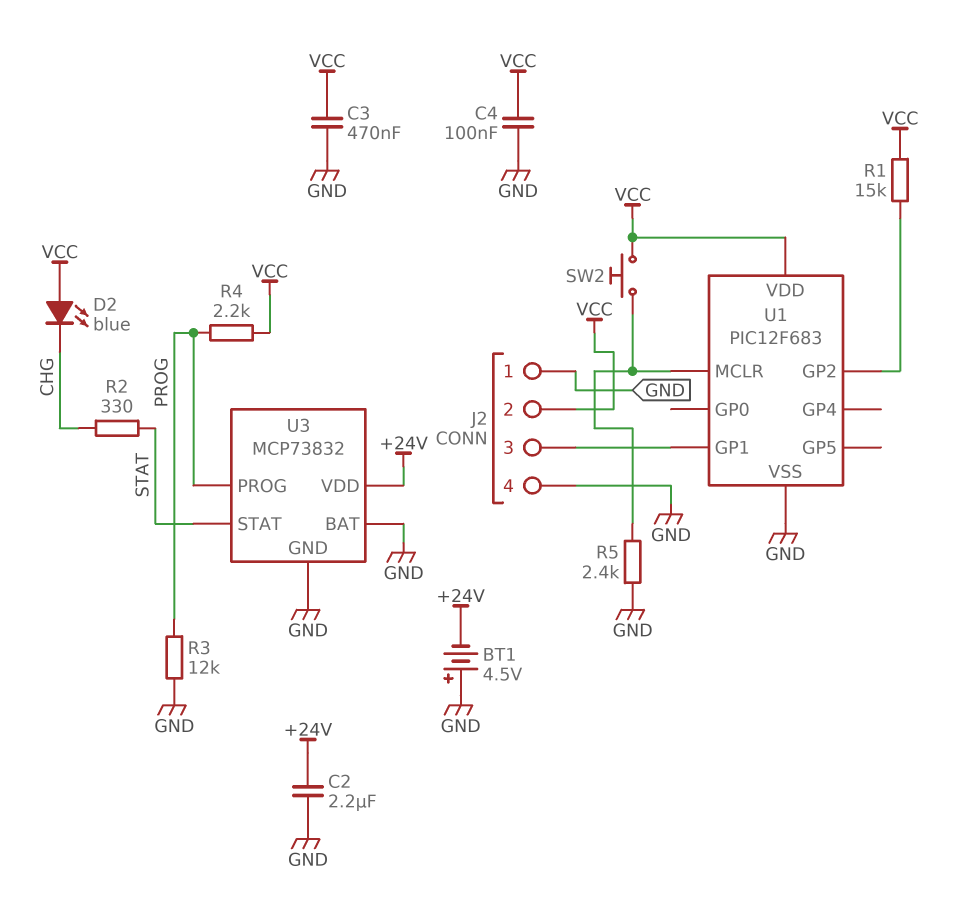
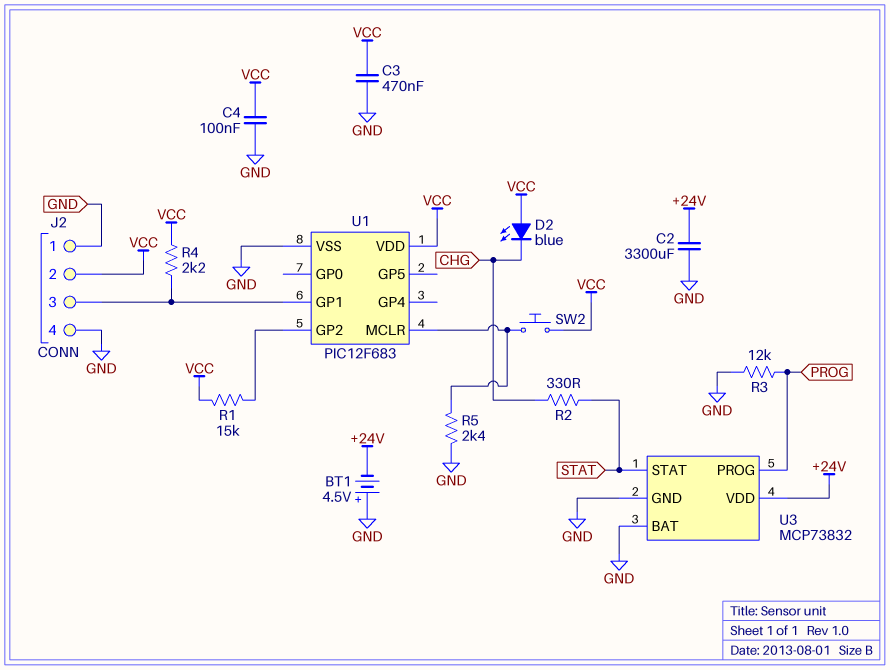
C2: 2.2uF (+24V, GND) -> 3300uF (+24V, GND)
R4: 2.2k (PROG, VCC) -> 2.2k (J2/3, VCC)

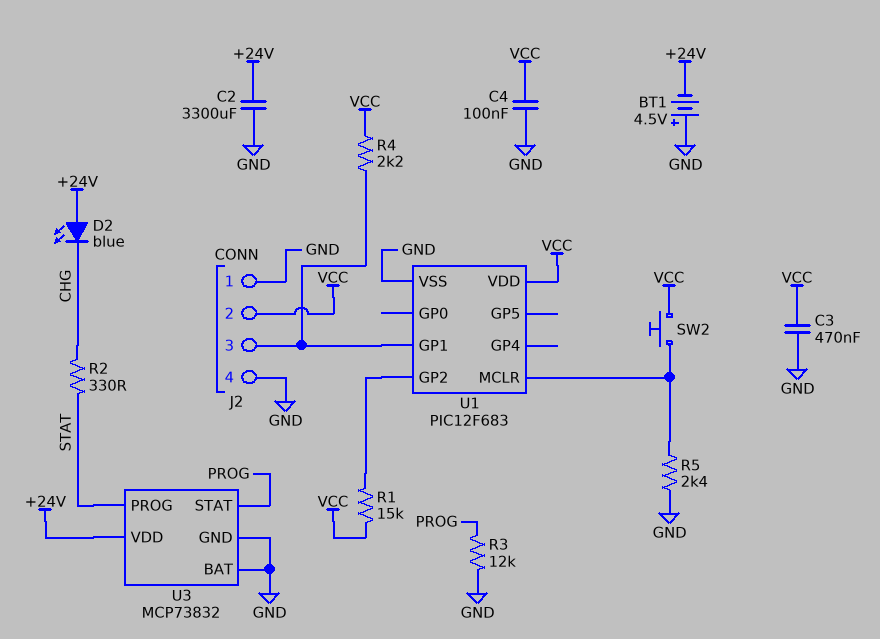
D2: LED blue (A VCC, K CHG) -> LED blue (A +24V, K CHG)
U3 pin PROG: PROG -> STAT
U3 pin STAT: STAT -> PROG

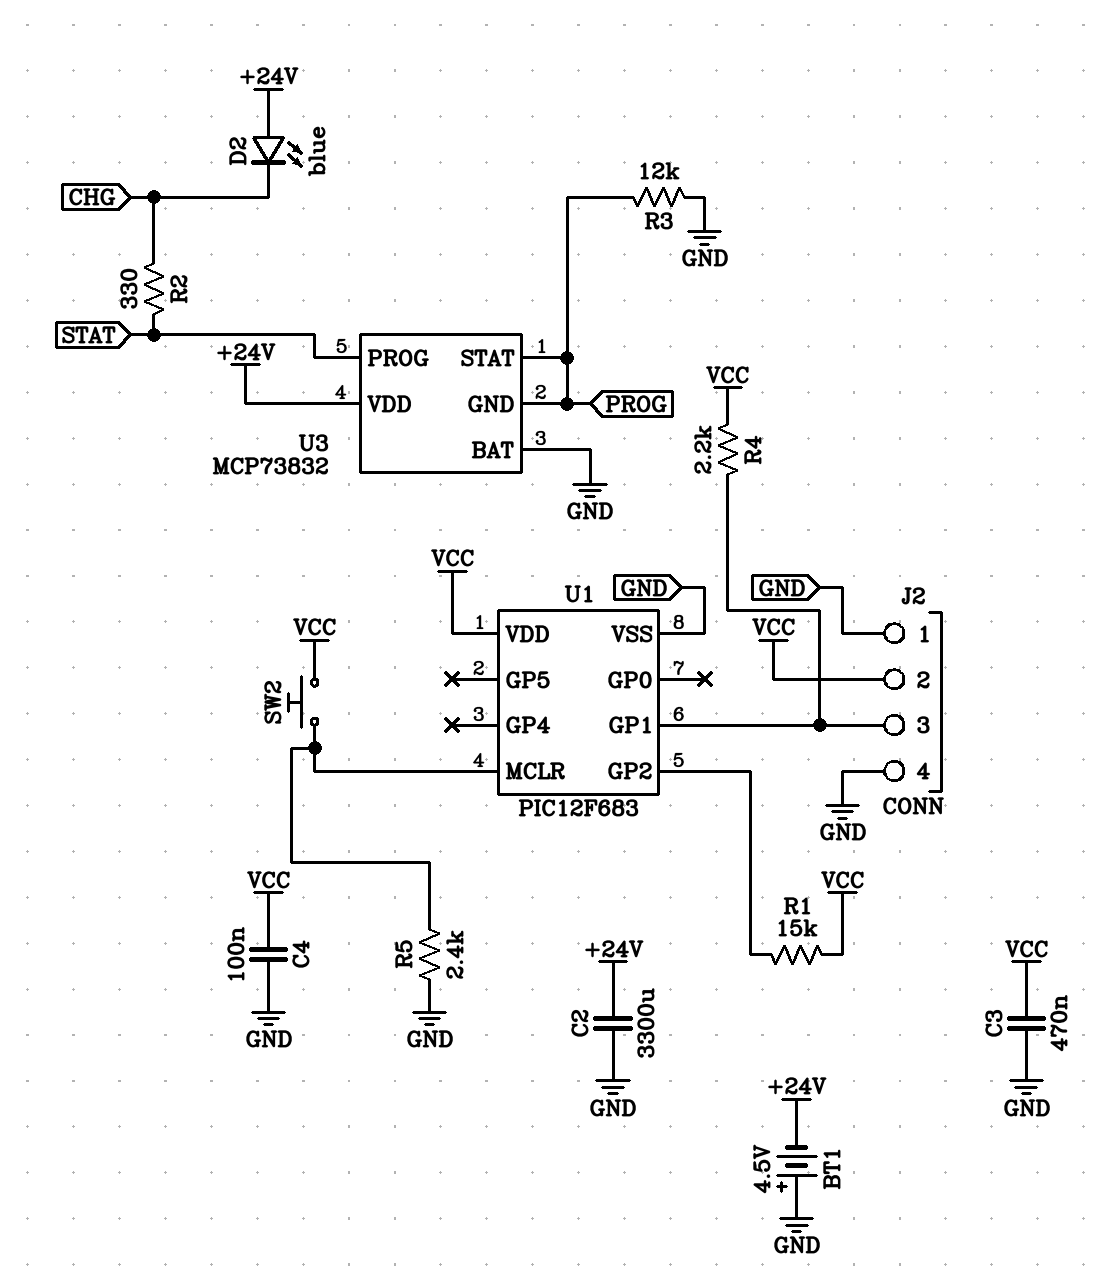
U3 pin GND: GND -> PROG

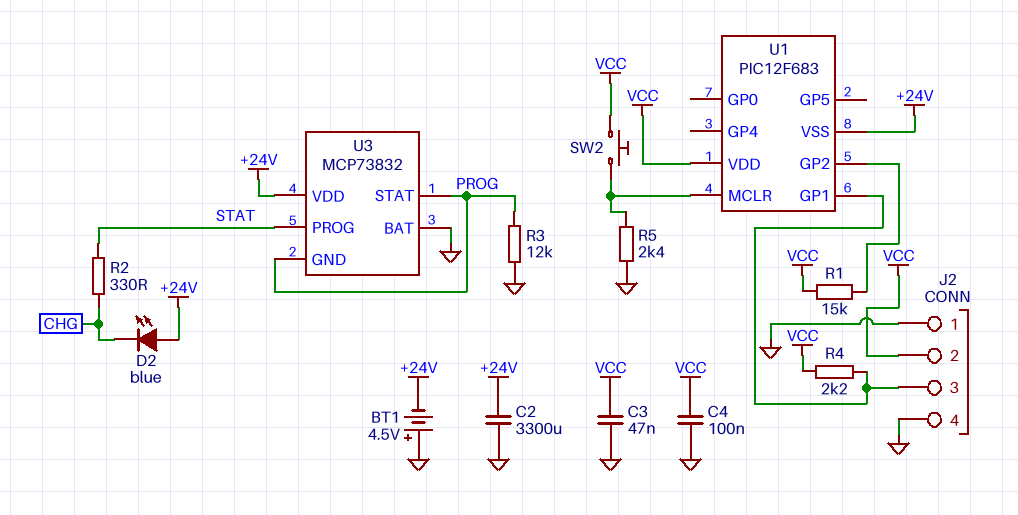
C3: 470nF (GND, VCC) -> 47nF (GND, VCC)
U1 pin VSS: GND -> +24V

